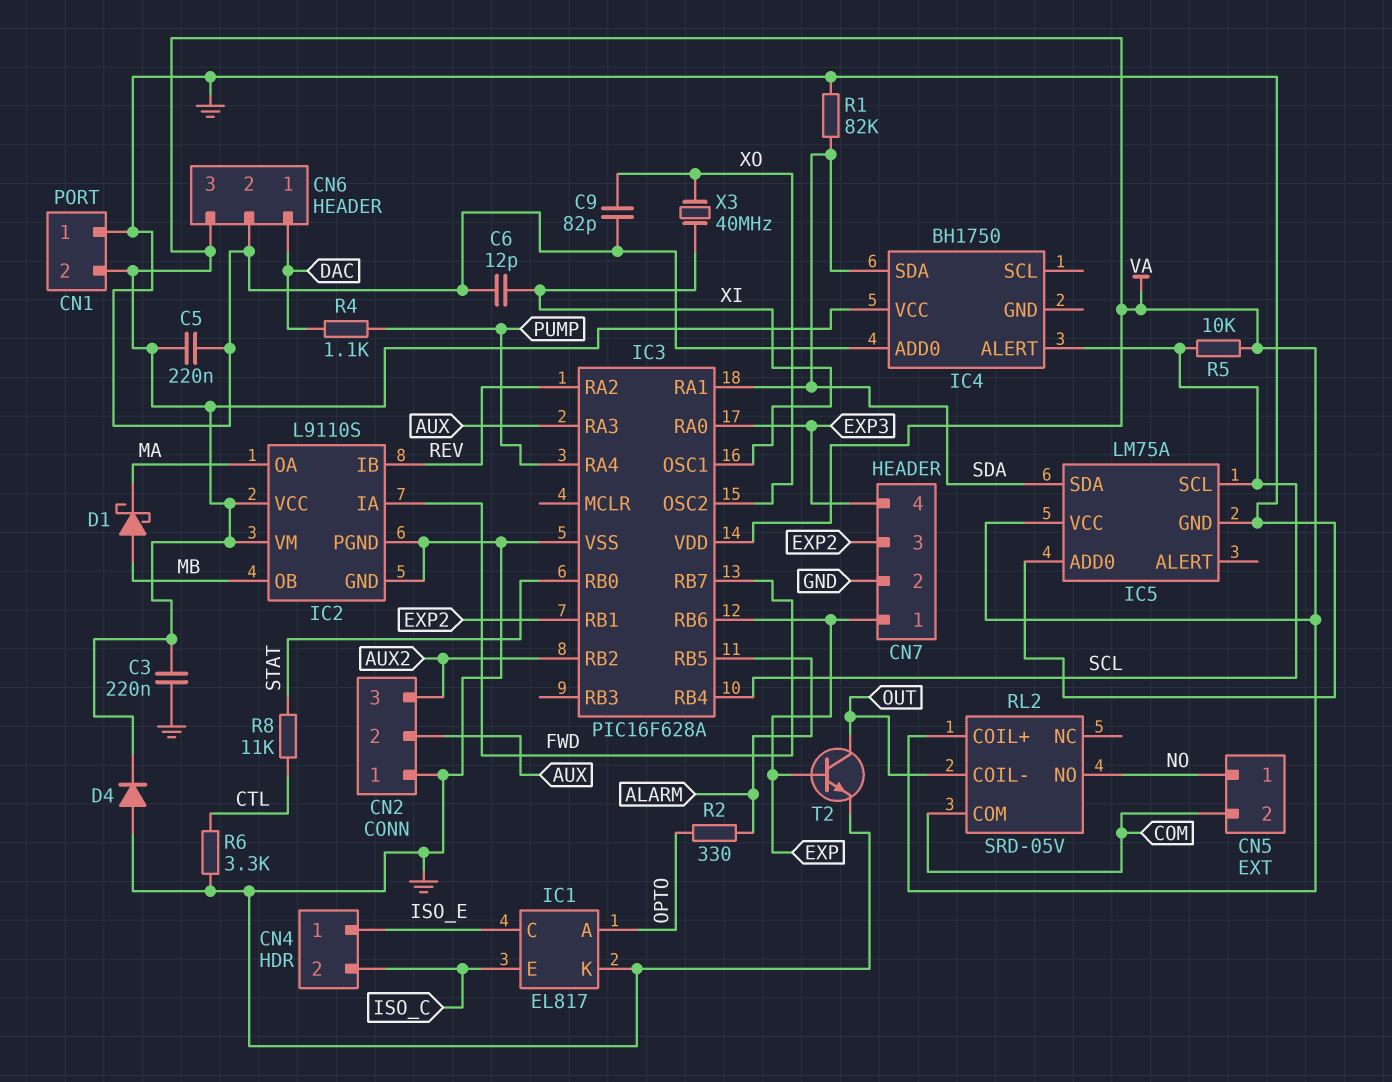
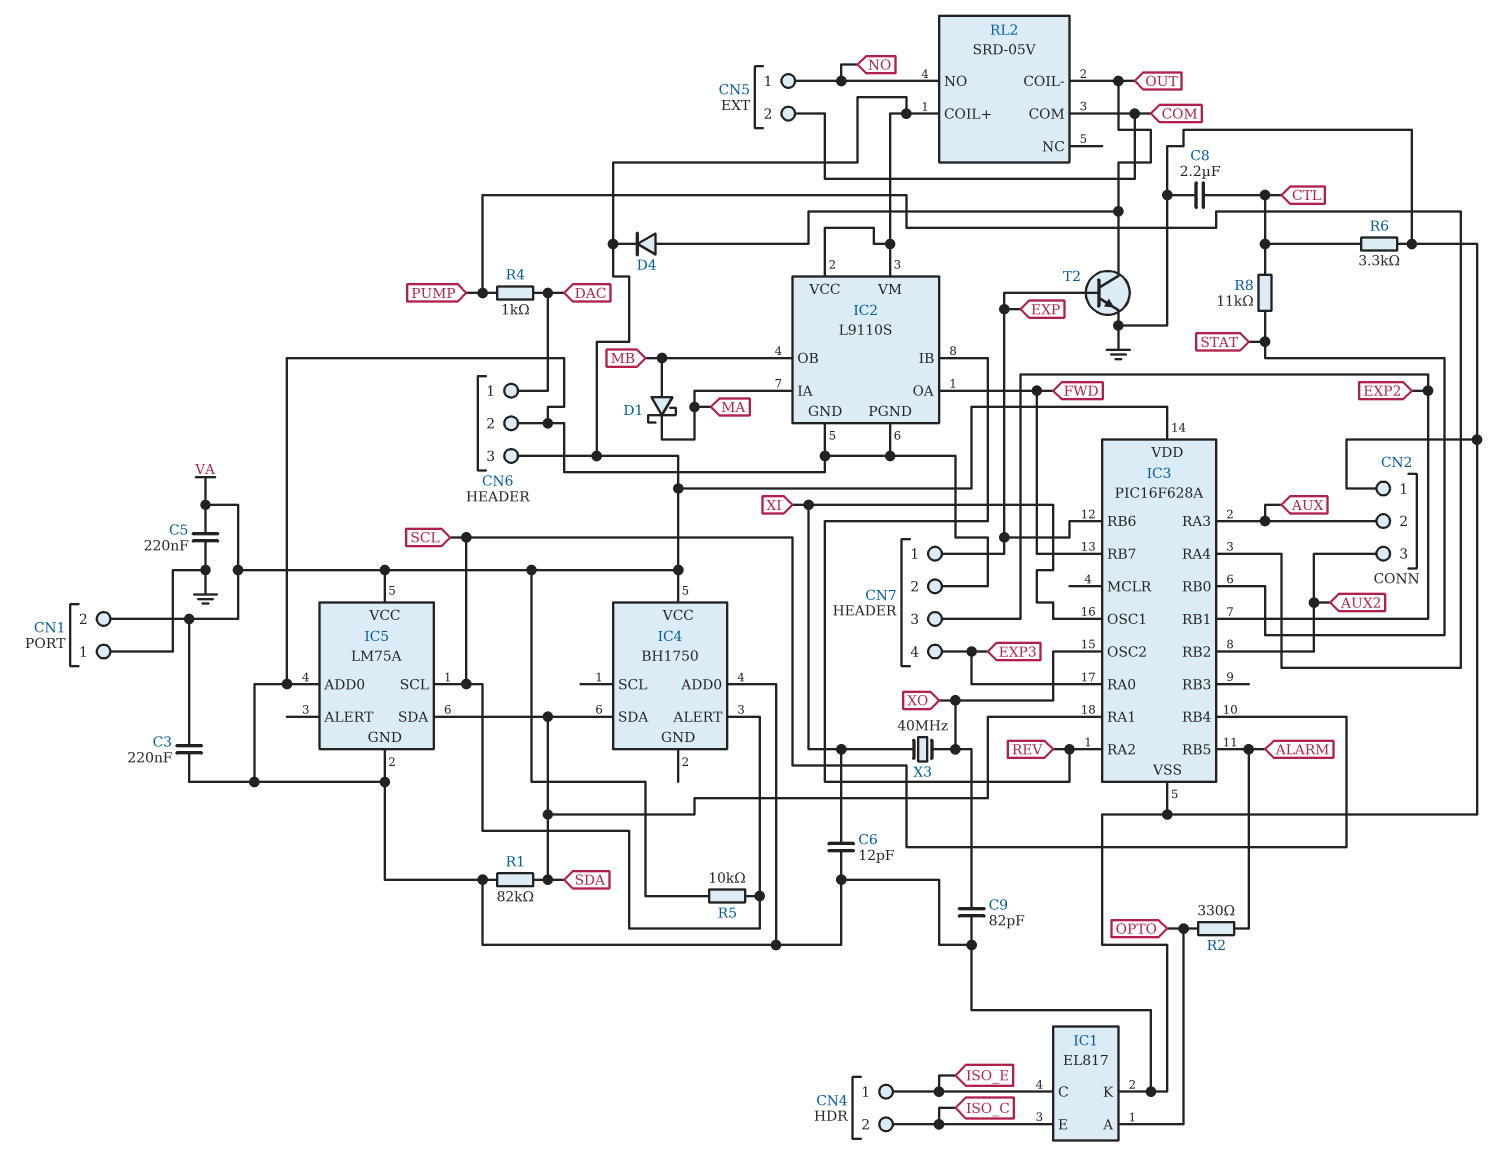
C8: none -> 2.2uF (CTL, GND)
D4: diode (A GND, K VA) -> diode (A OUT, K VA)
IC2 pin IA: FWD -> MA
IC2 pin OA: MA -> FWD
R4: 1.1k (DAC, PUMP) -> 1k (DAC, PUMP)

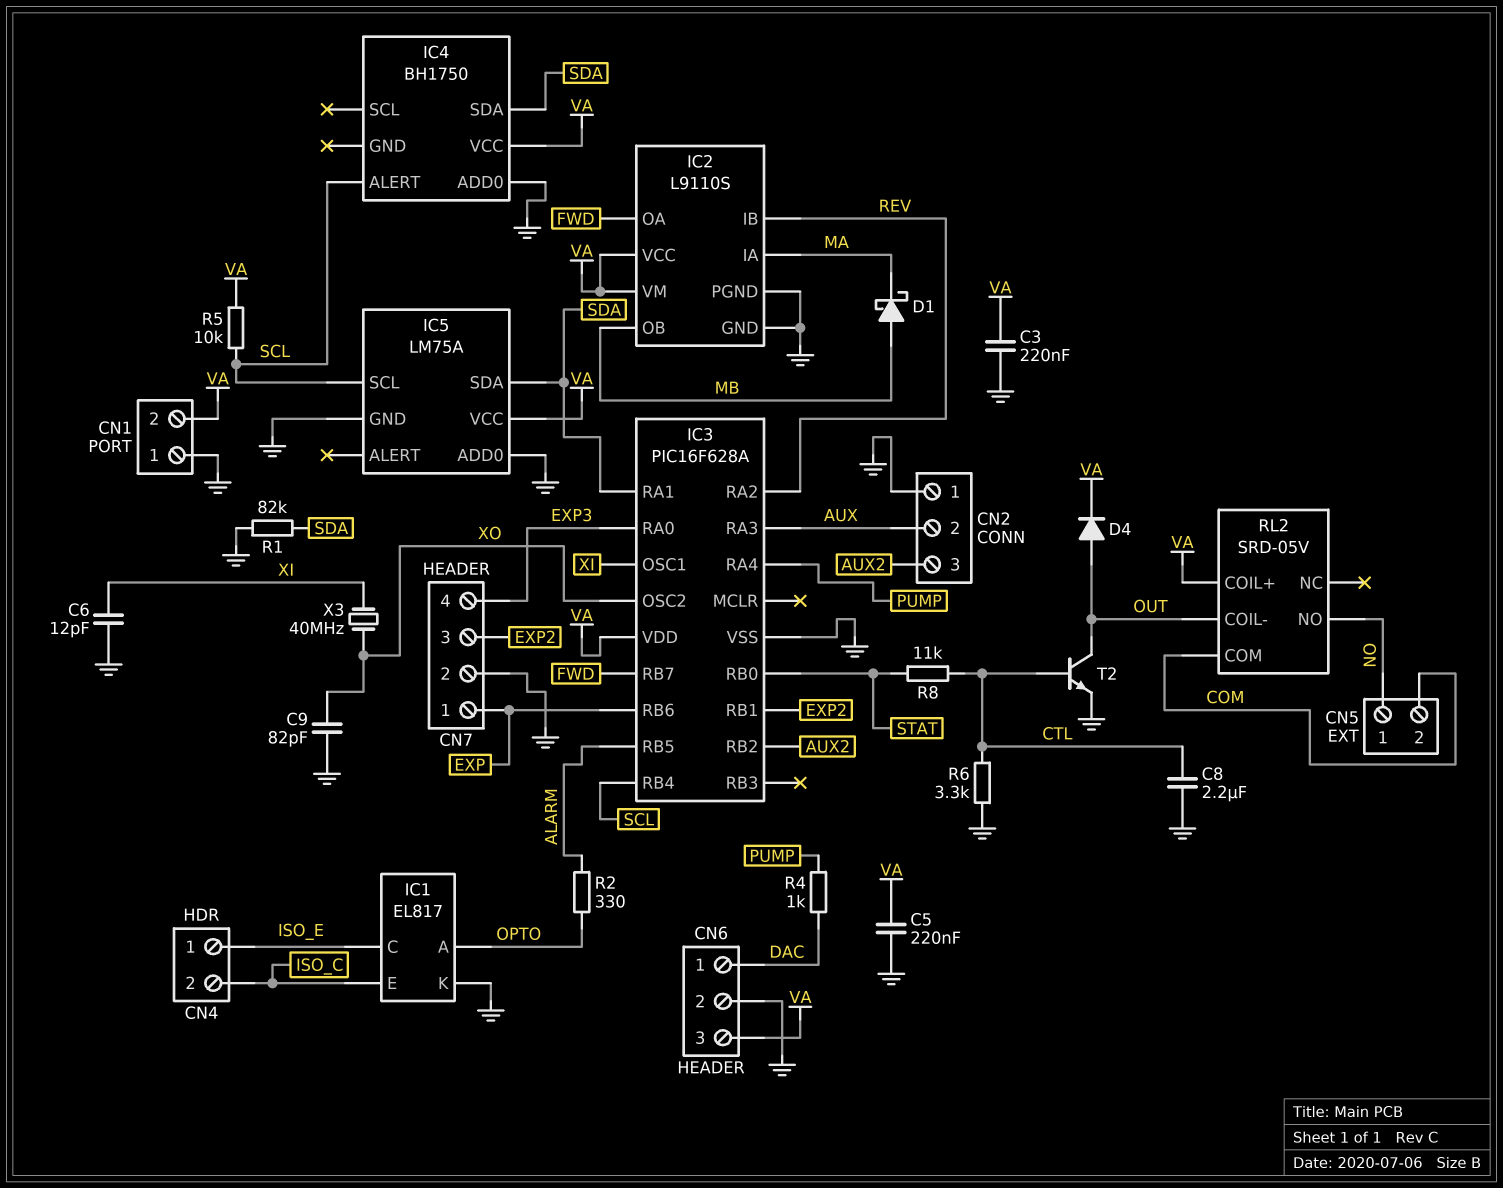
T2: NPN (B EXP, C OUT, E GND) -> NPN (B CTL, C OUT, E GND)

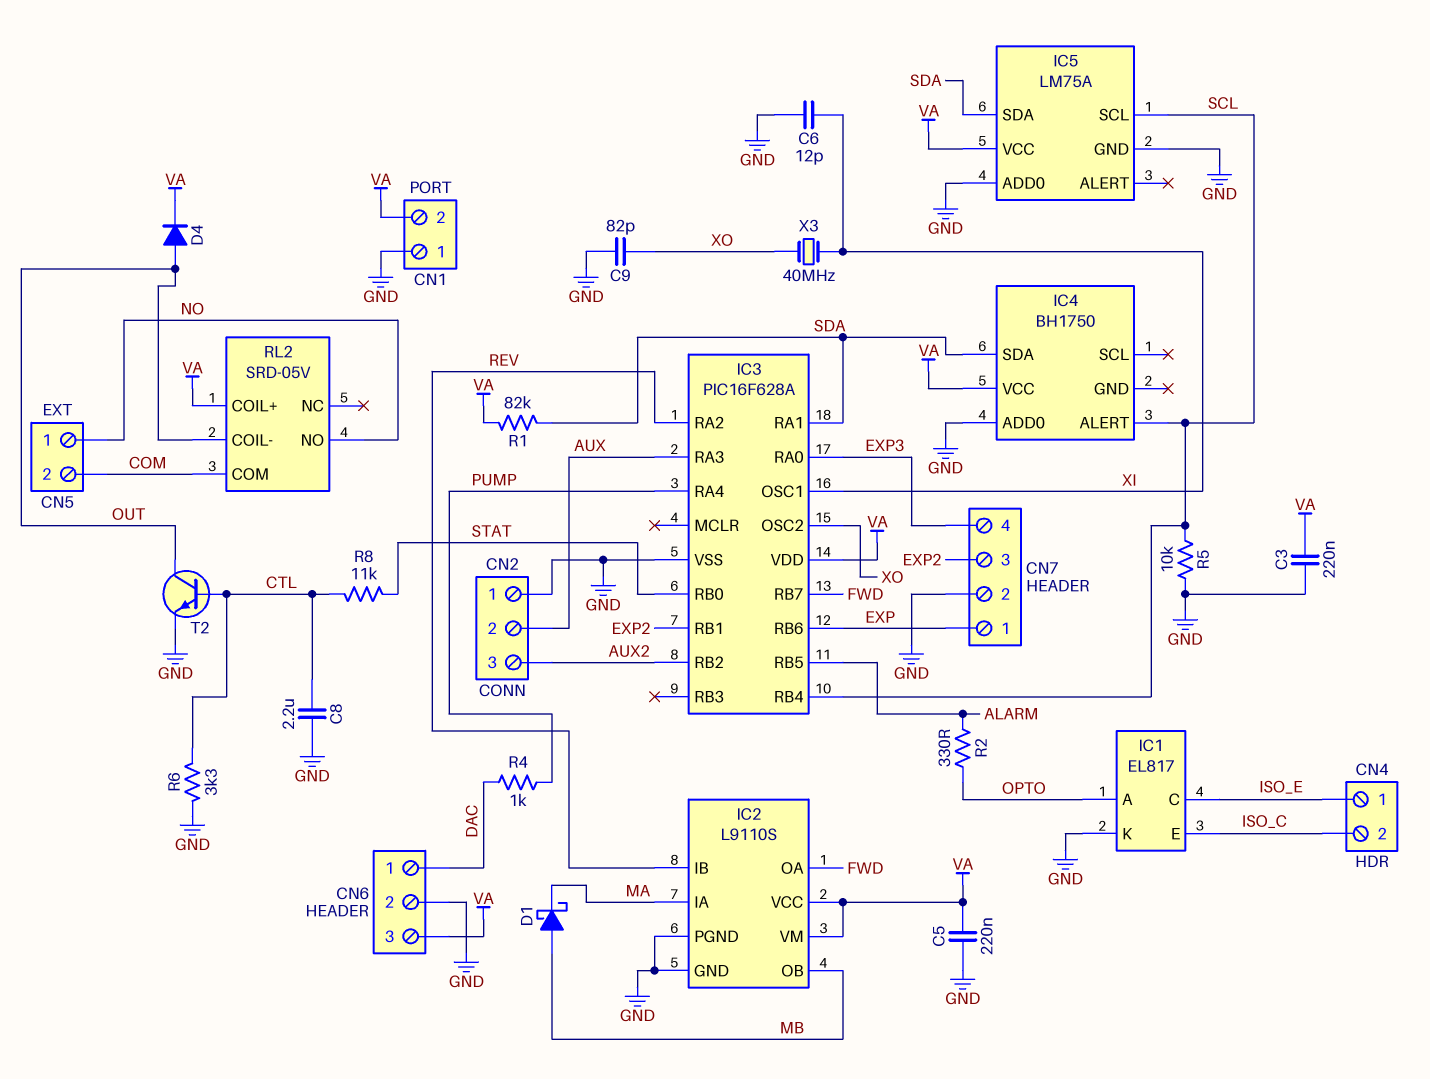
R1: 82k (GND, SDA) -> 82k (SDA, VA)
R5: 10k (SCL, VA) -> 10k (GND, SCL)

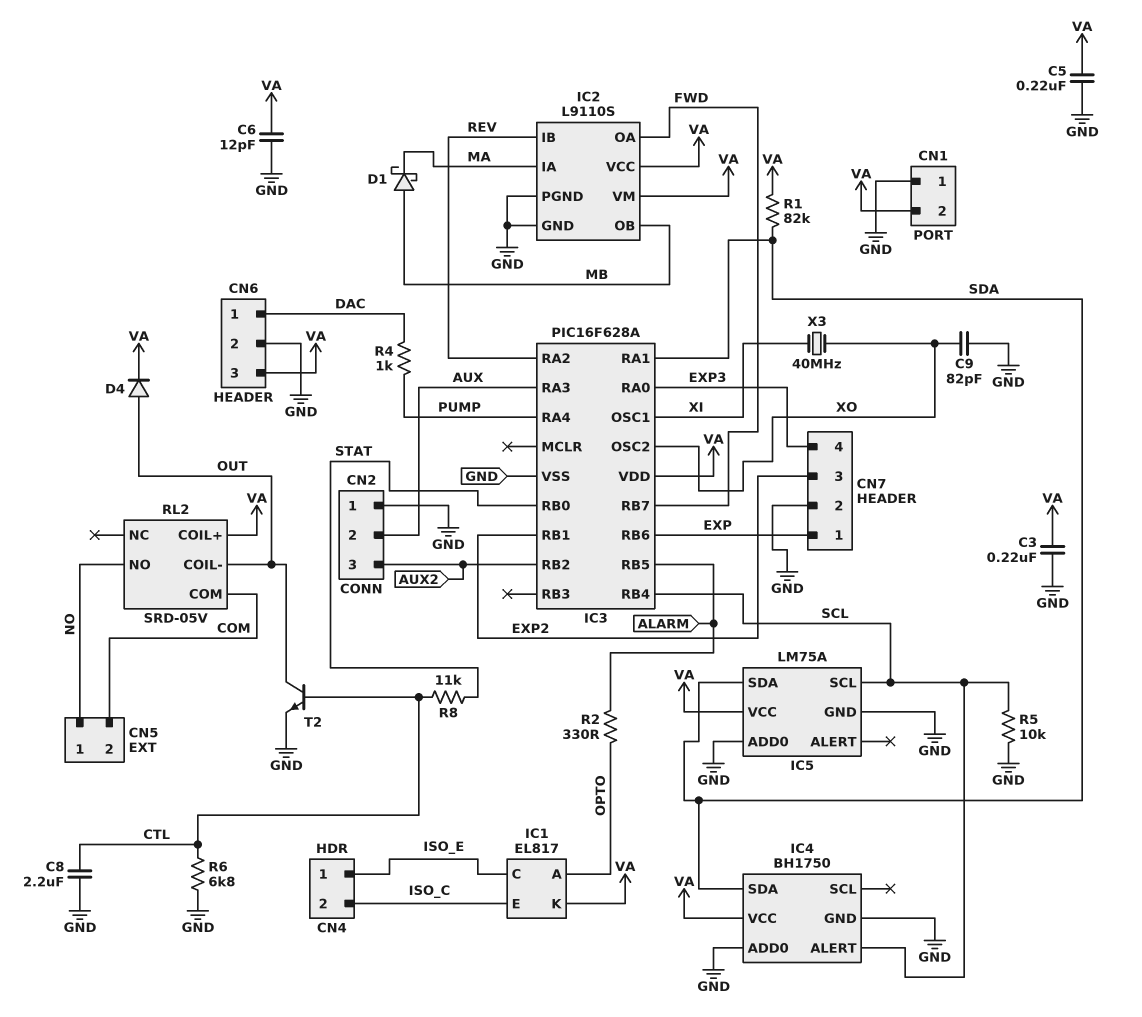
C6: 12pF (GND, XI) -> 12pF (GND, VA)
IC1 pin K: GND -> VA
IC4 pin GND: none -> GND
R6: 3.3k (CTL, GND) -> 6.8k (CTL, GND)

